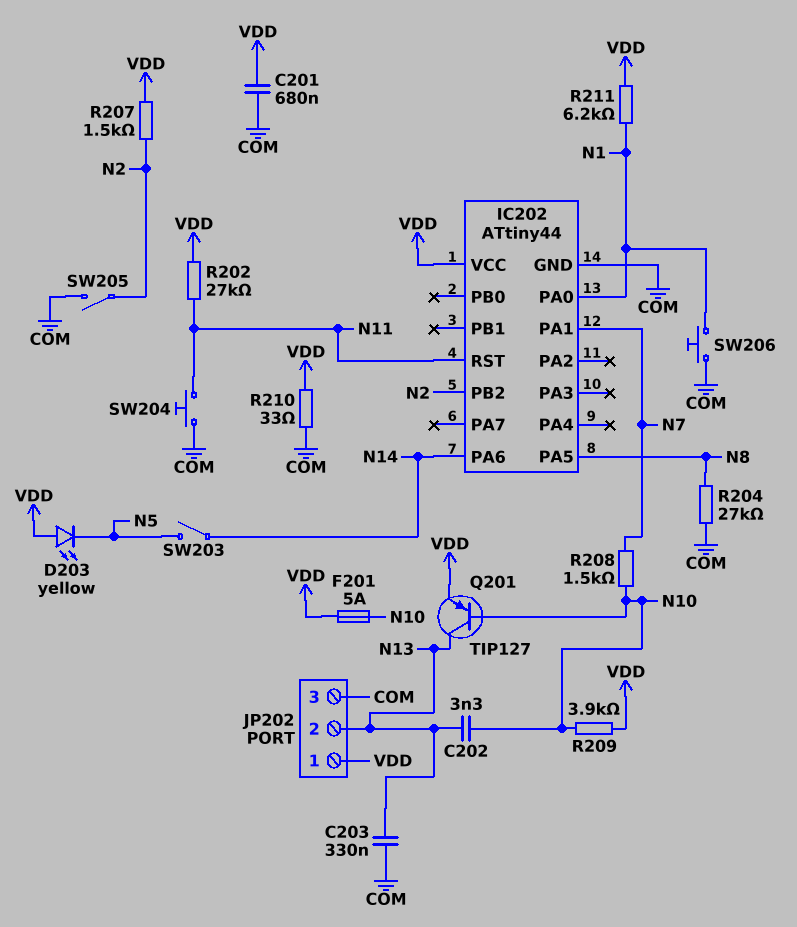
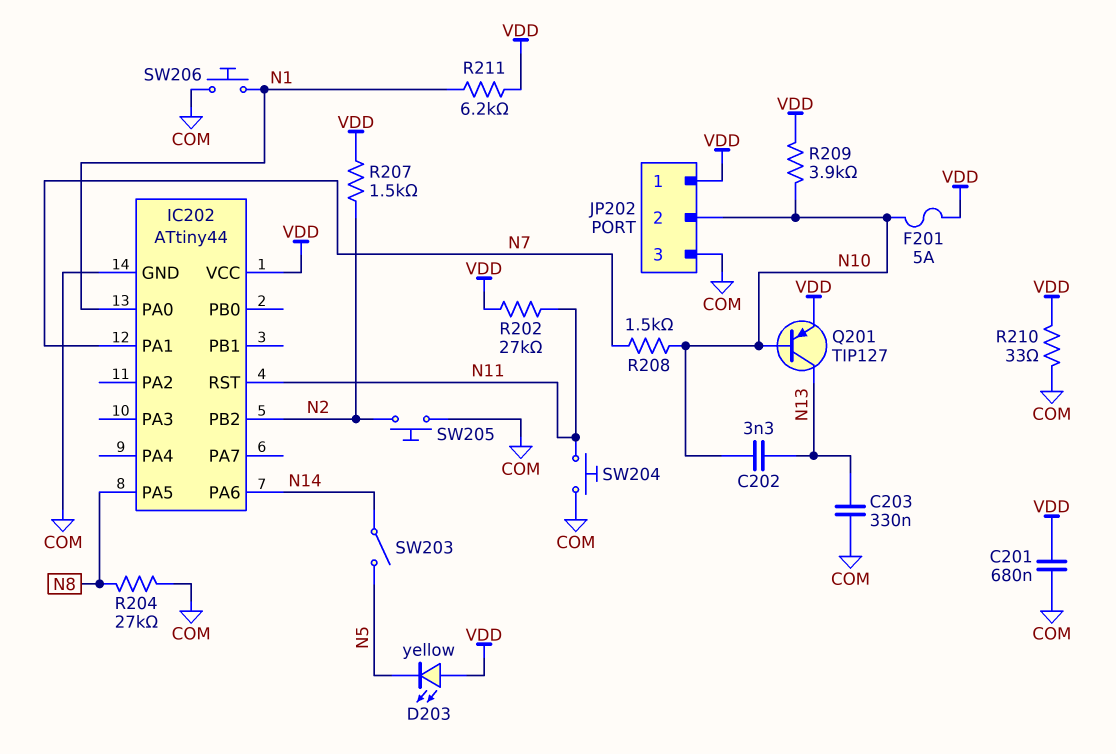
JP202 pin 2: N13 -> N10
SW205: switch (COM, N2) -> button (COM, N2)

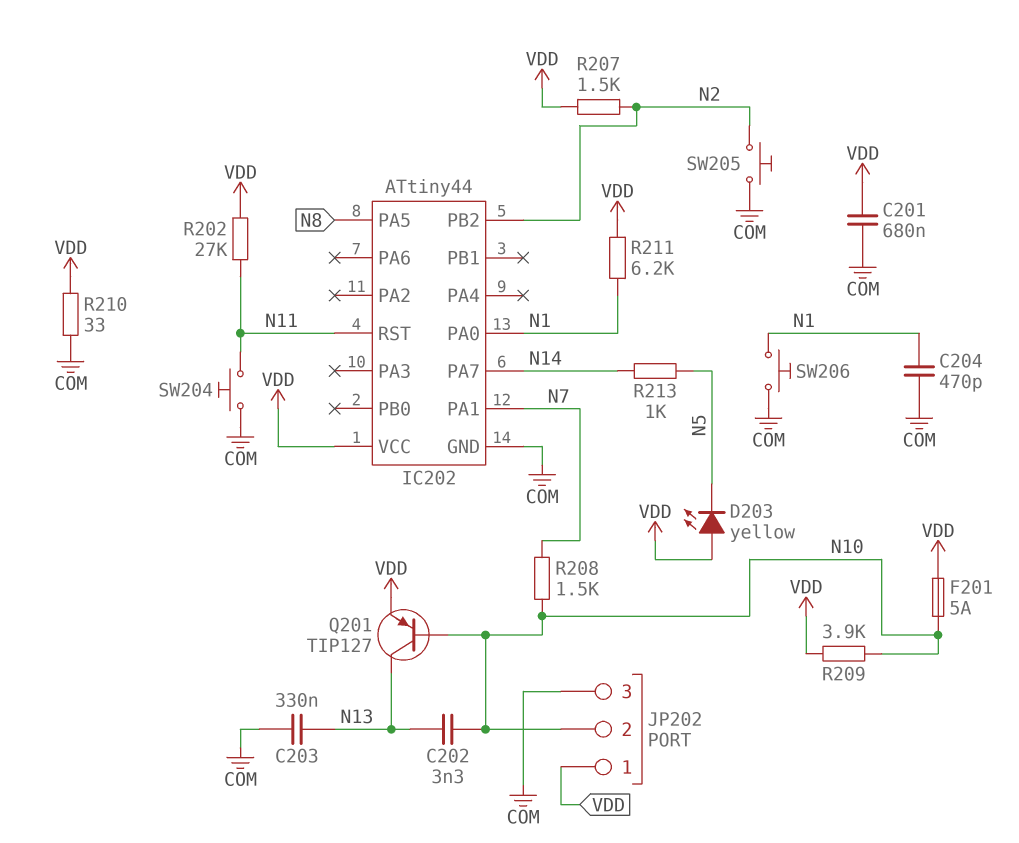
C204: none -> 470pF (COM, N1)
IC202 pin PA6: N14 -> none
IC202 pin PA7: none -> N14
R204: 27k (COM, N8) -> none
R213: none -> 1k (N5, N14)
SW203: switch (N5, N14) -> none

